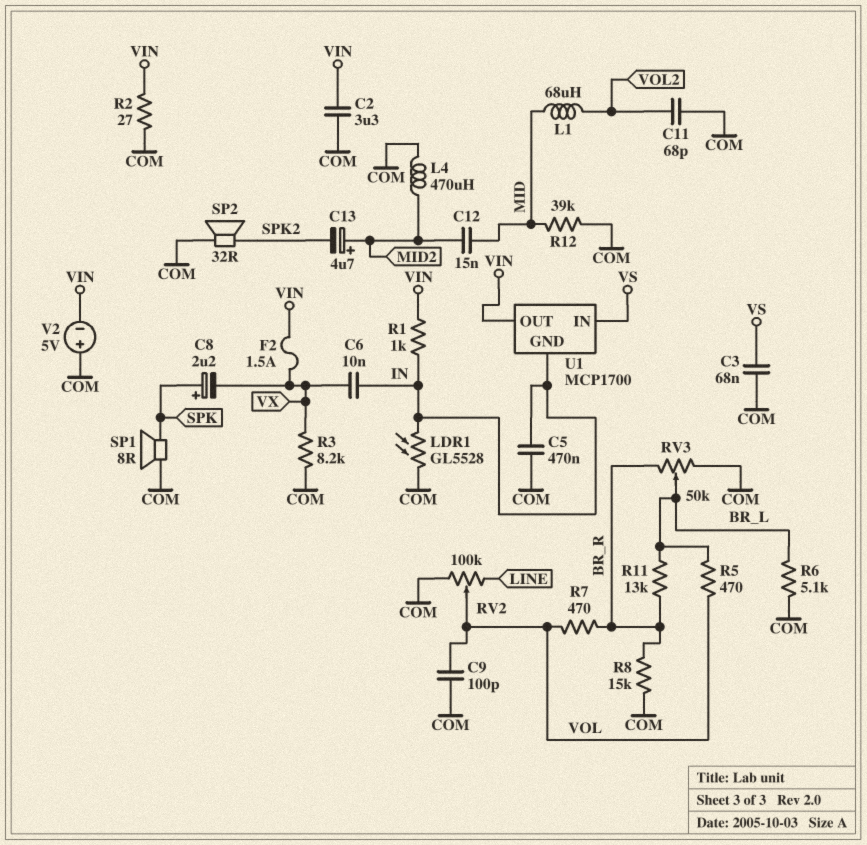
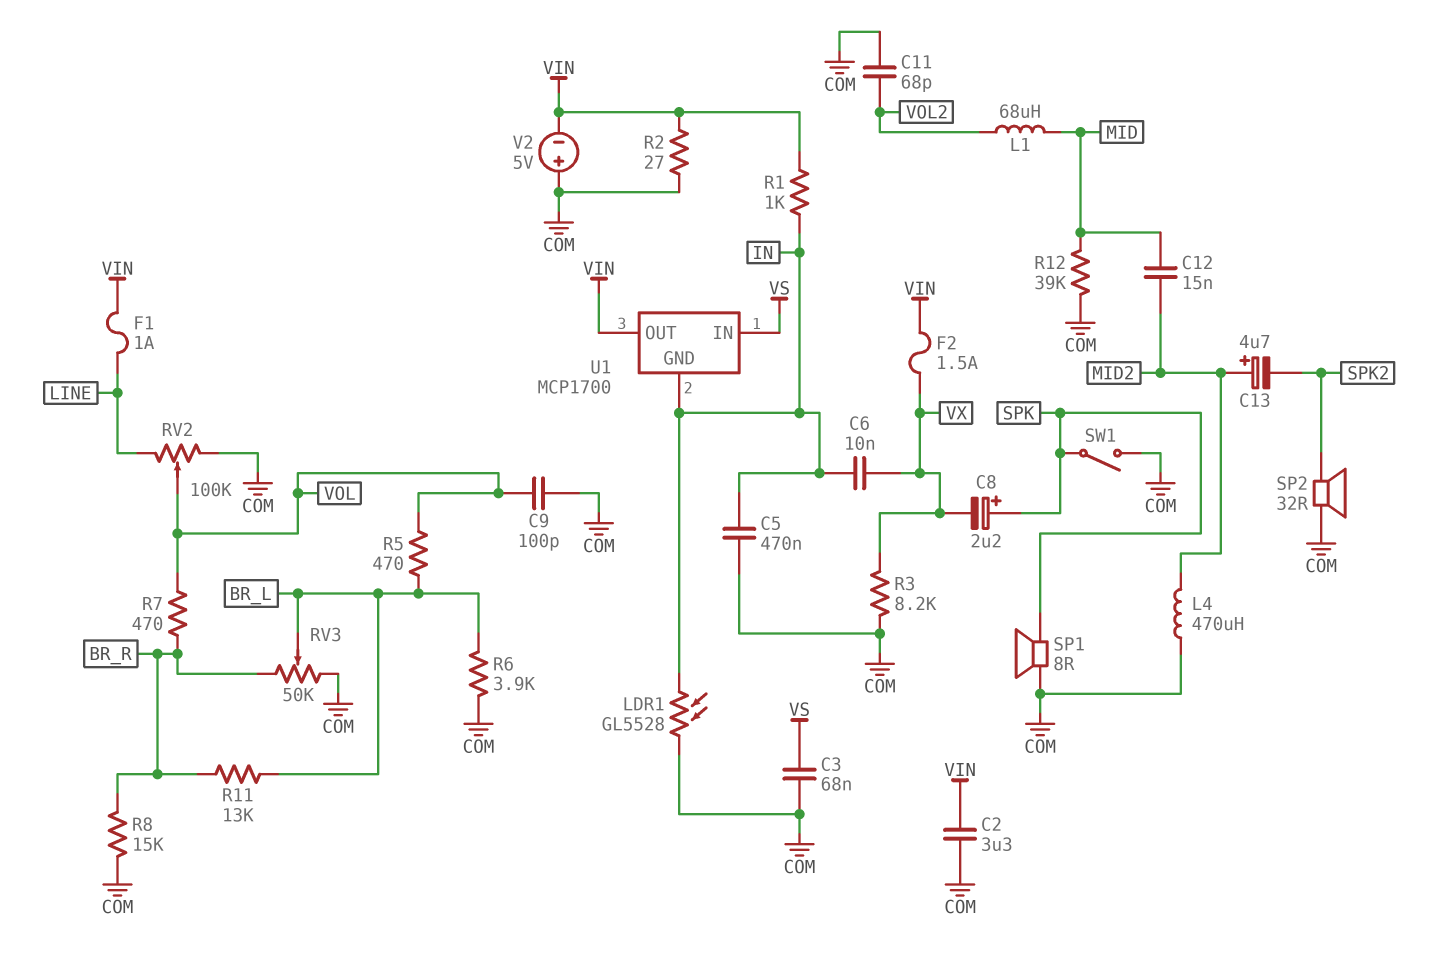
F1: none -> 1A (LINE, VIN)
R6: 5.1k (BR_L, COM) -> 3.9k (BR_L, COM)
SW1: none -> switch (COM, SPK)

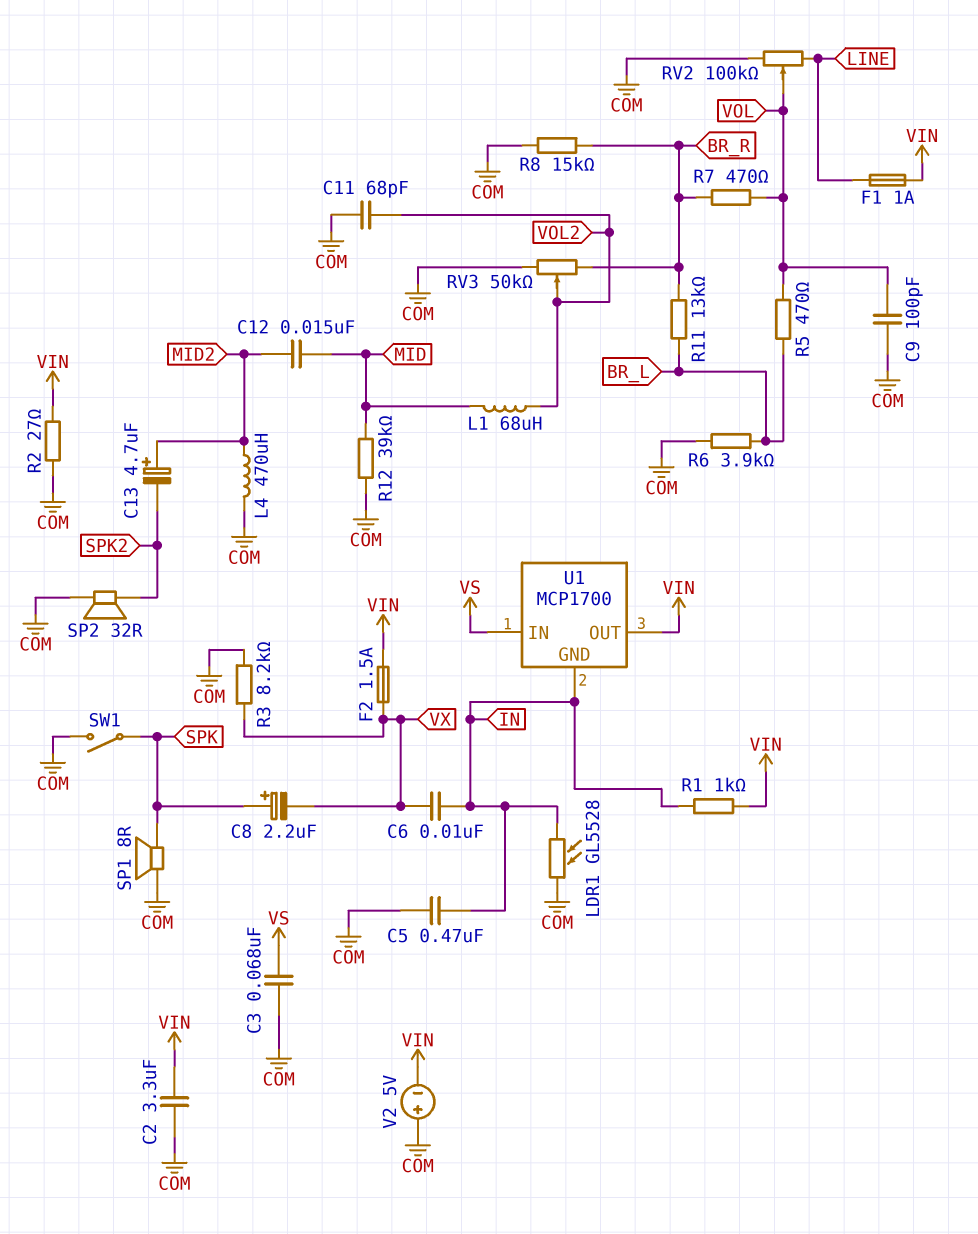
RV3: 50k (BR_R, COM, wiper BR_L) -> 50k (BR_R, COM, wiper VOL2)

